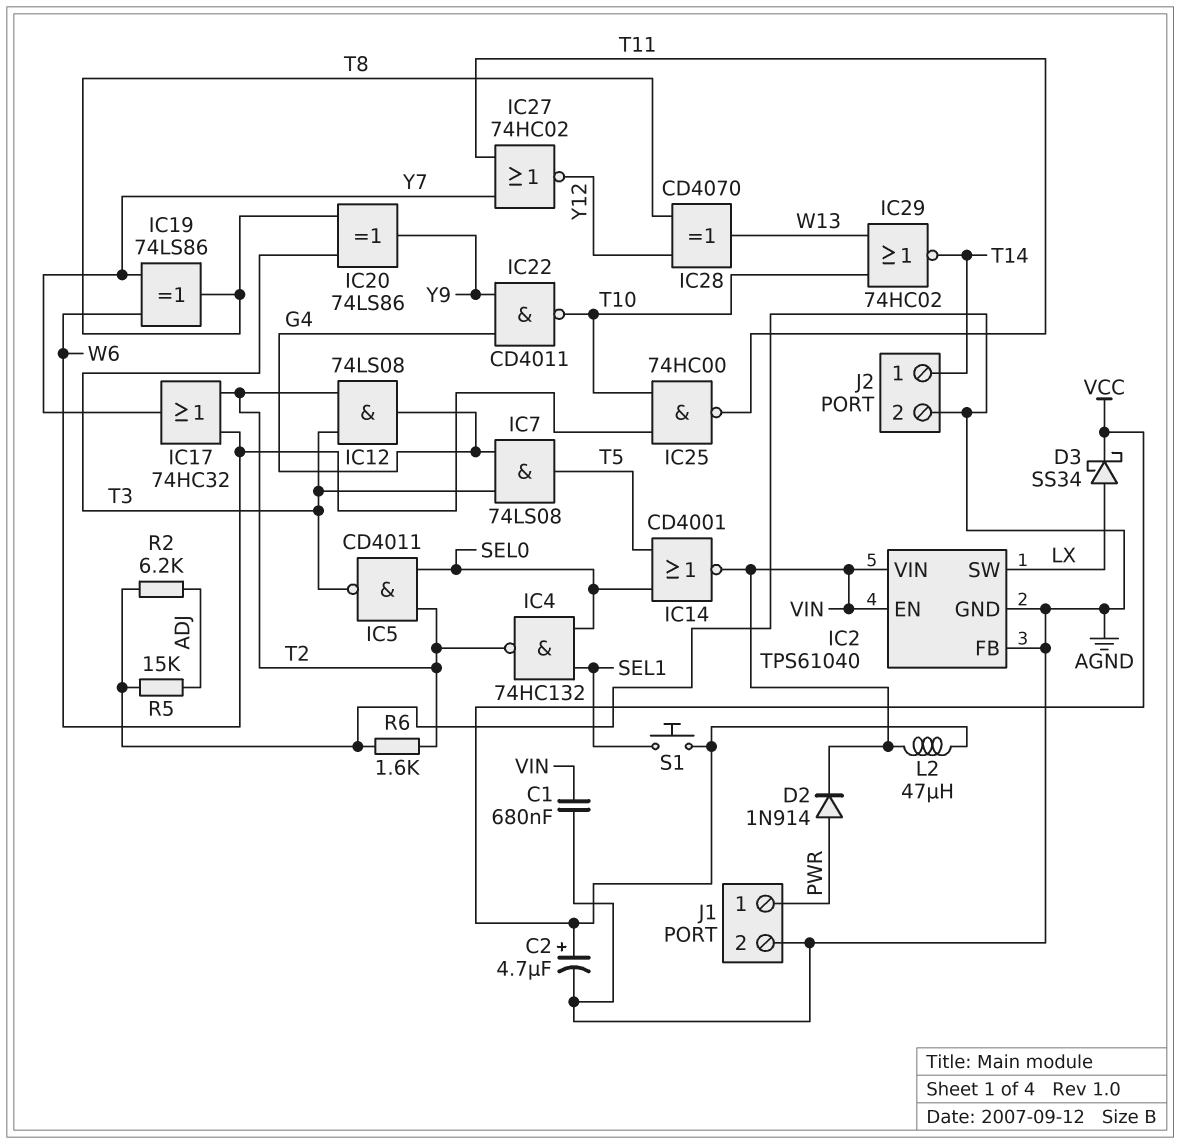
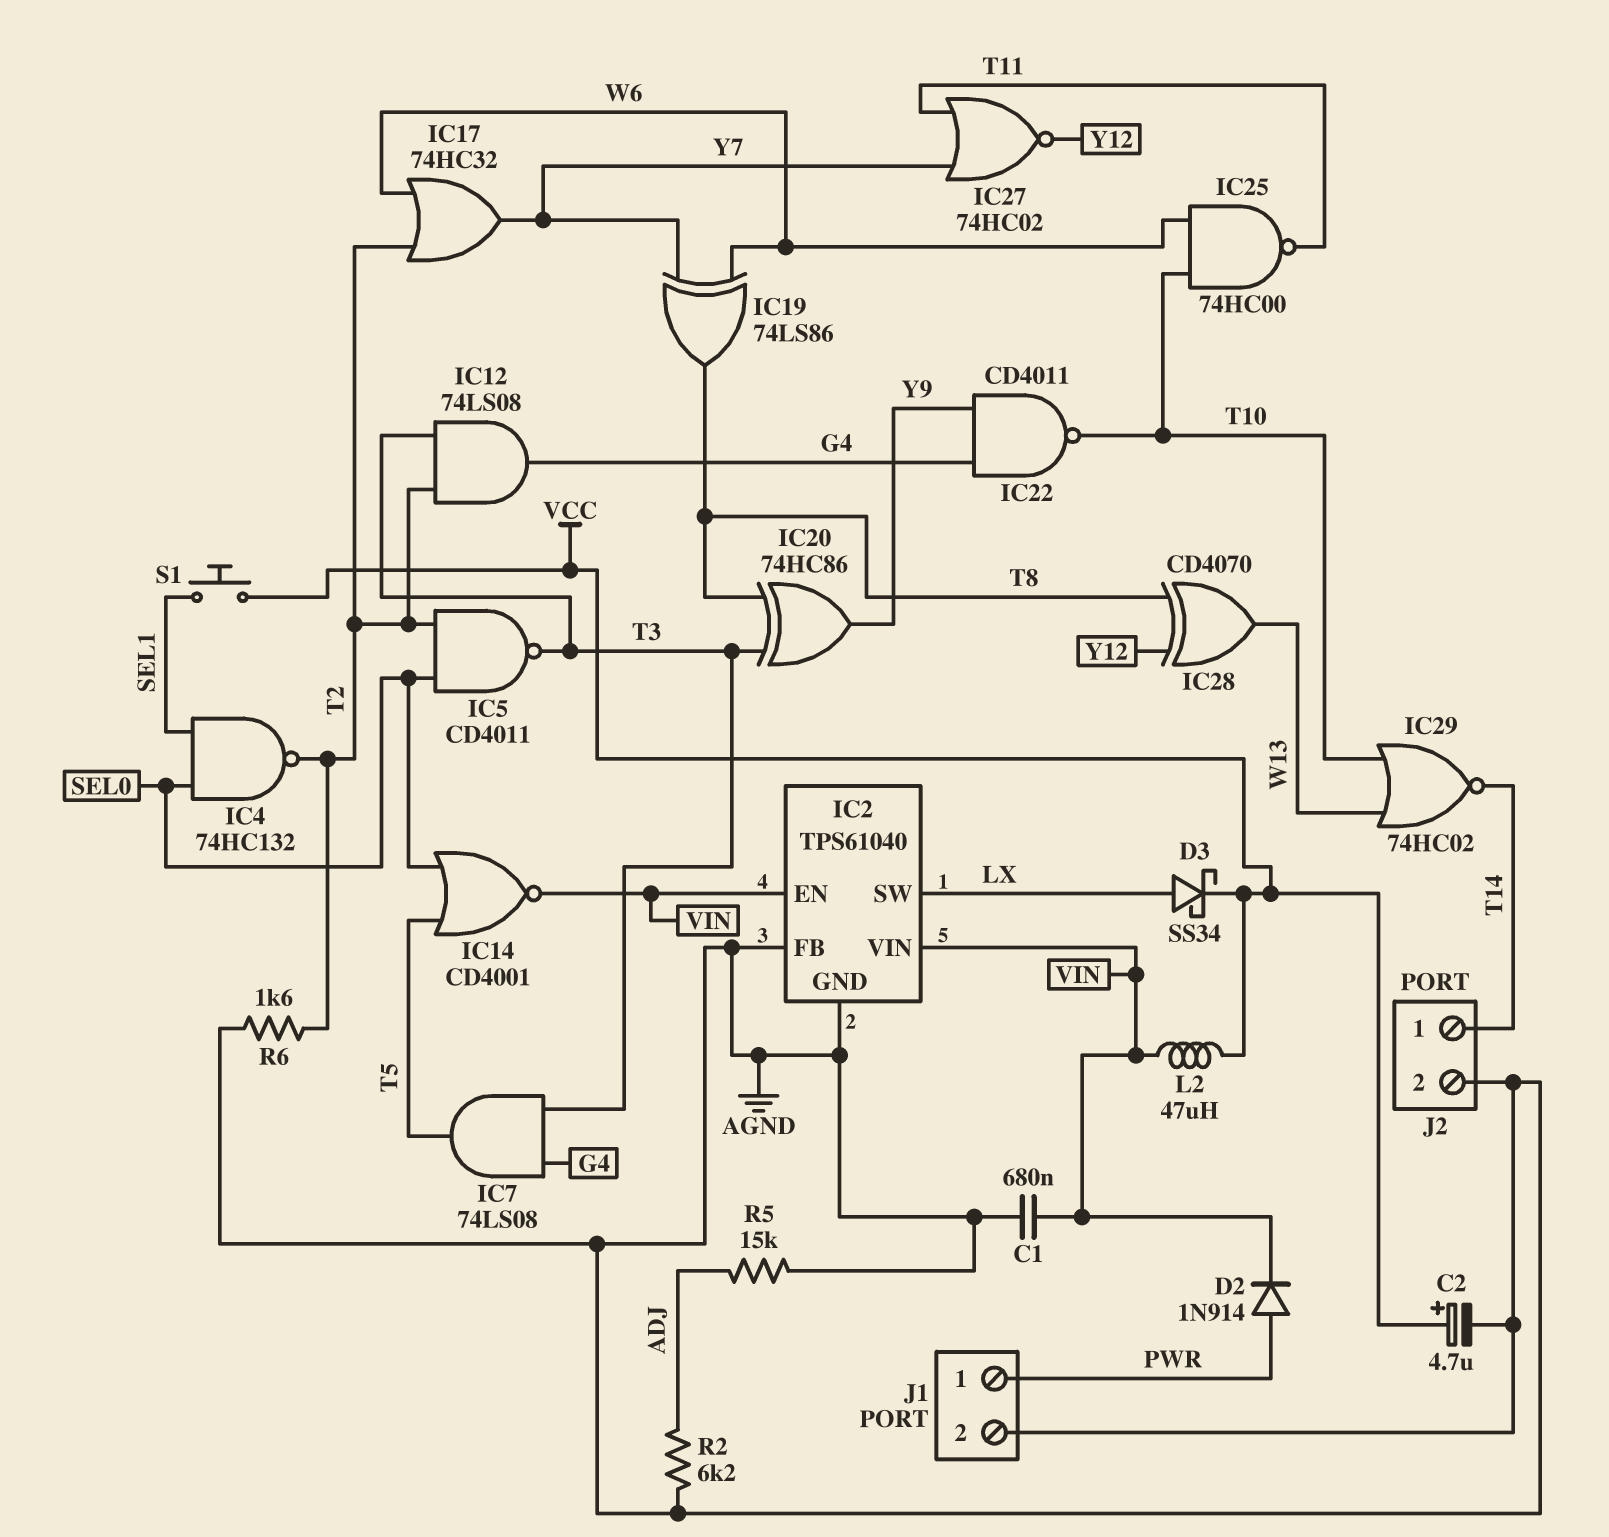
IC20: XOR 74LS86 (in T3, in T8, out Y9) -> XOR 74HC86 (in T3, in T8, out Y9)

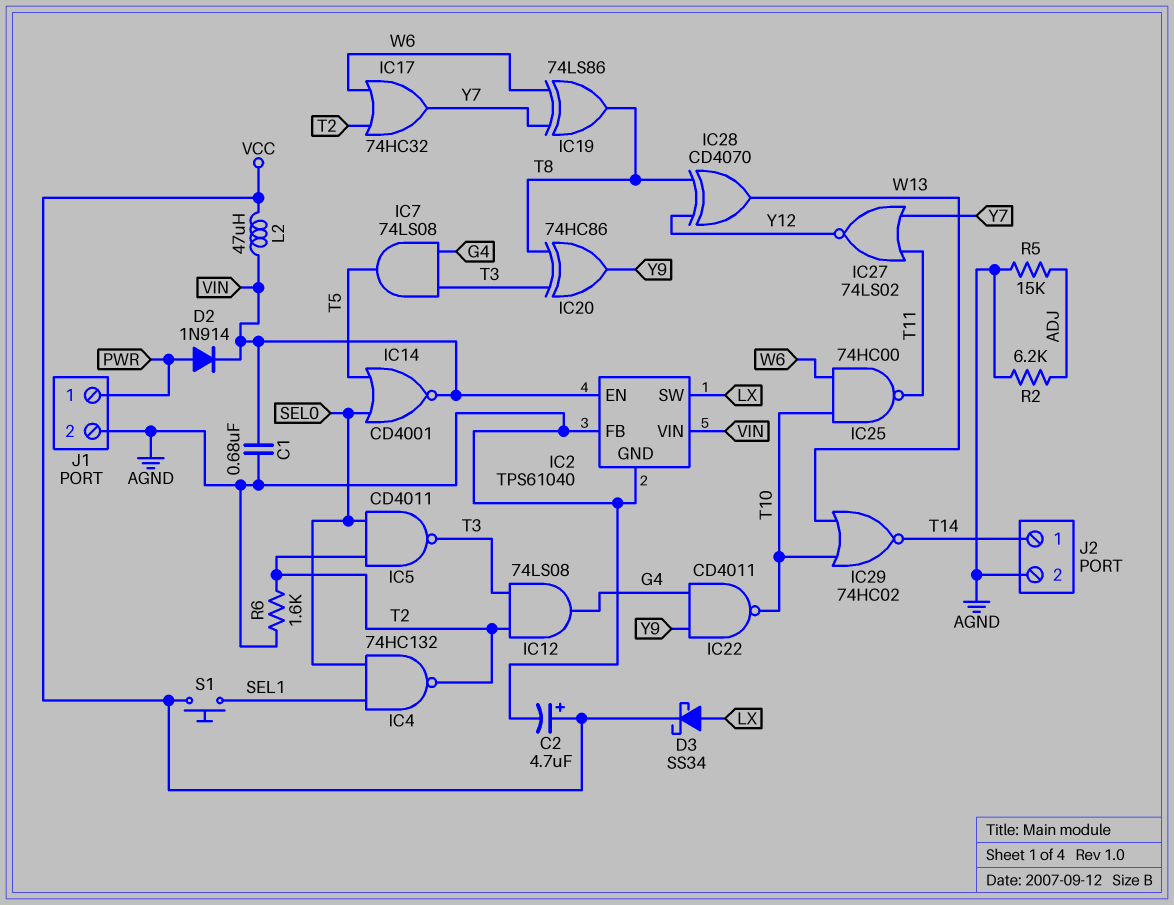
IC27: NOR 74HC02 (in T11, in Y7, out Y12) -> NOR 74LS02 (in T11, in Y7, out Y12)

